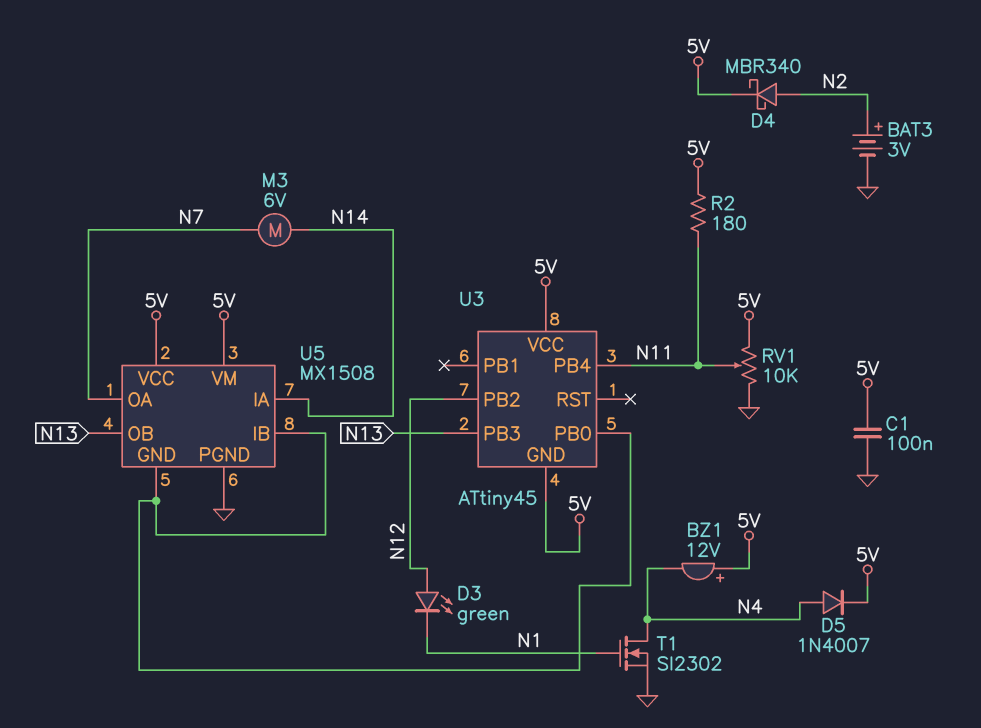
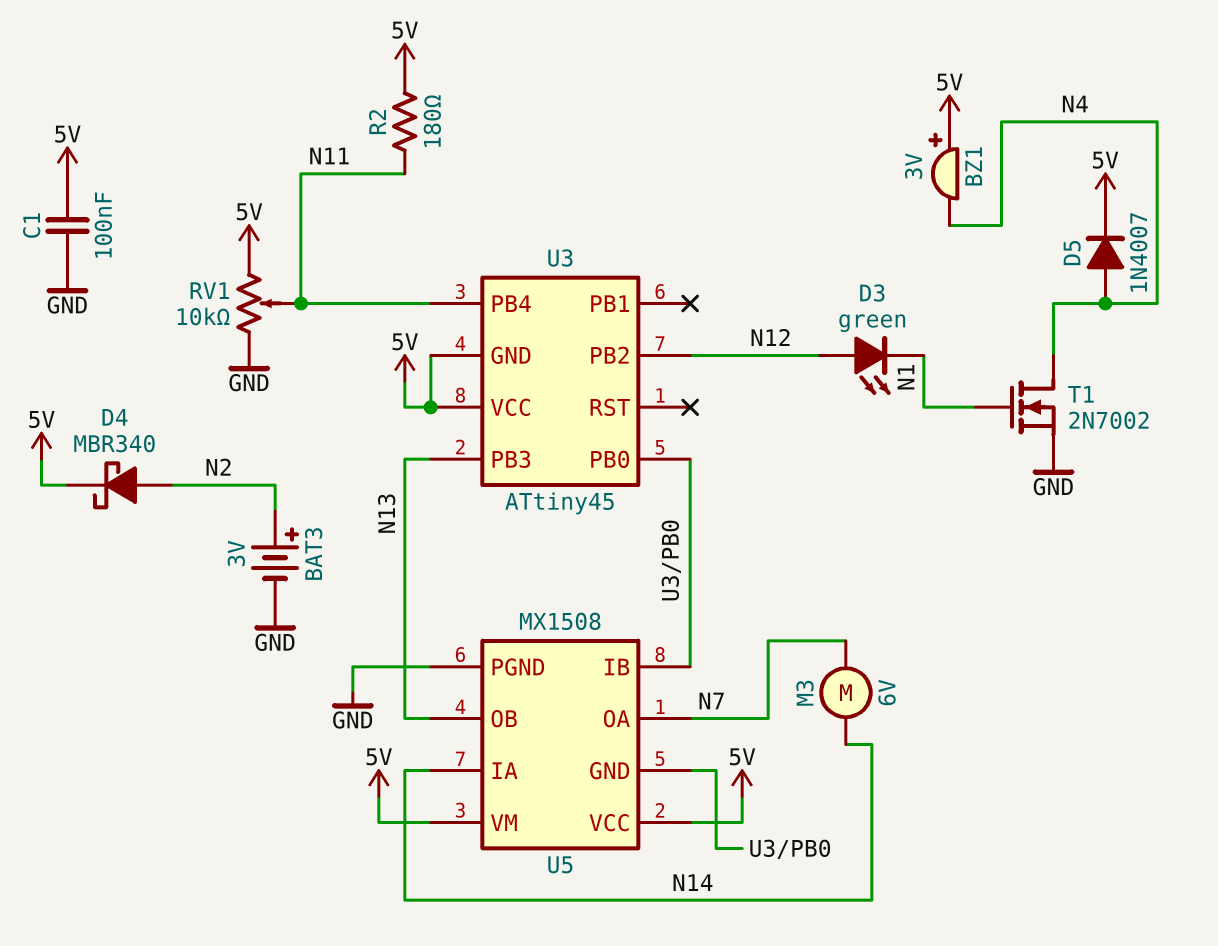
BZ1: buzzer 12V (plus 5V, minus N4) -> buzzer 3V (plus 5V, minus N4)
T1: NMOS SI2302 (G N1, D N4, S GND) -> NMOS 2N7002 (G N1, D N4, S GND)

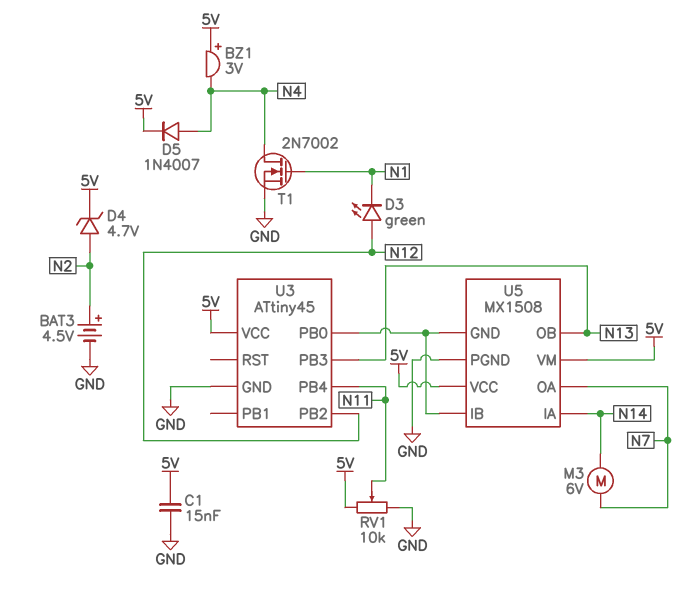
BAT3: 3V (plus N2, minus GND) -> 4.5V (plus N2, minus GND)
C1: 100nF (5V, GND) -> 15nF (5V, GND)
D4: schottky MBR340 (A N2, K 5V) -> zener 4.7V (A N2, K 5V)
R2: 180 (5V, N11) -> none
U3 pin GND: 5V -> GND

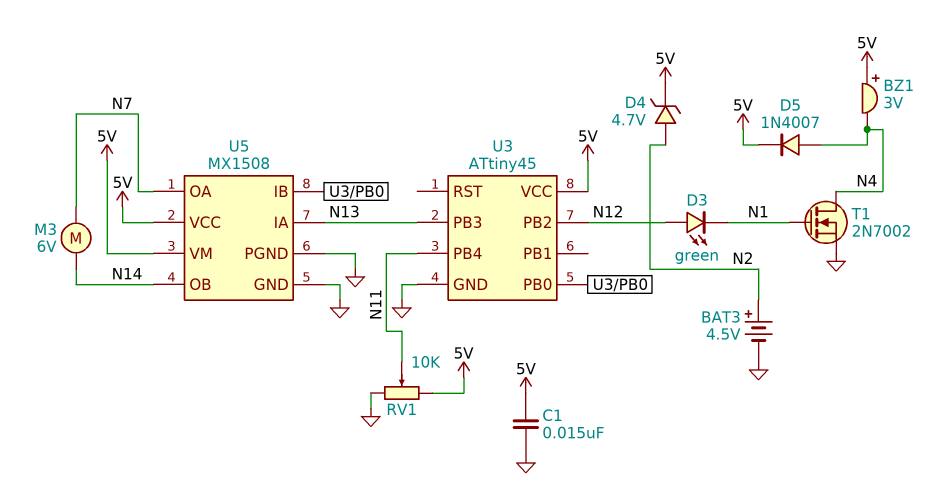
U5 pin GND: U3/PB0 -> GND
U5 pin IA: N14 -> N13
U5 pin OB: N13 -> N14

